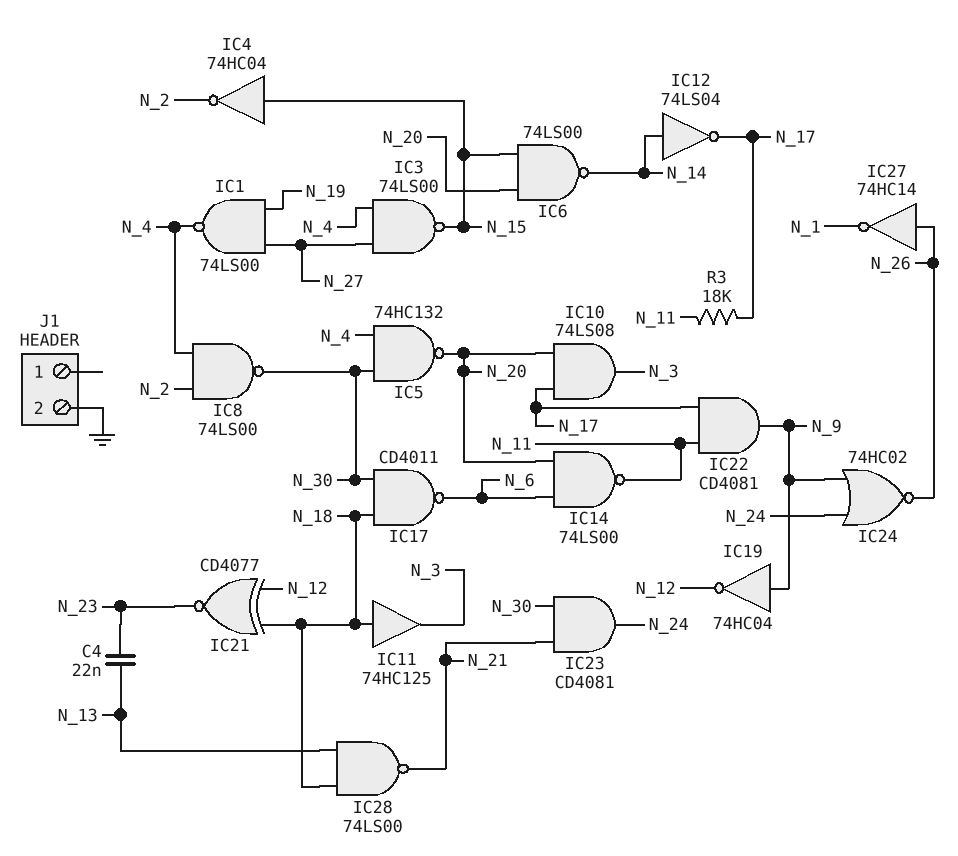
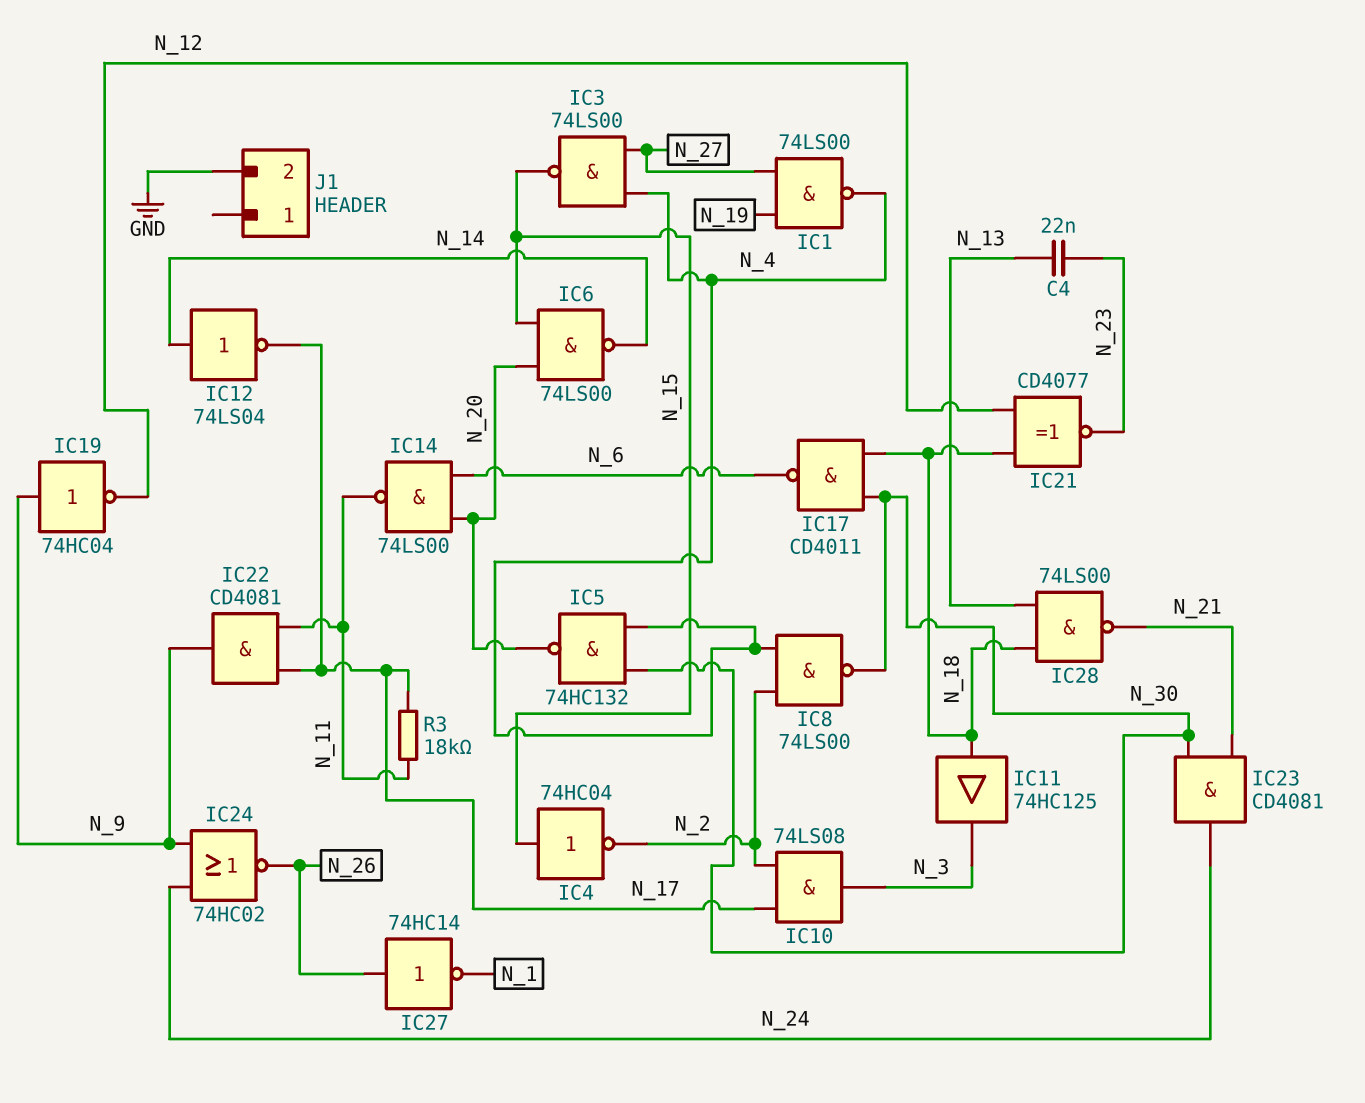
IC10: AND 74LS08 (in N_17, in N_20, out N_3) -> AND 74LS08 (in N_2, in N_17, out N_3)

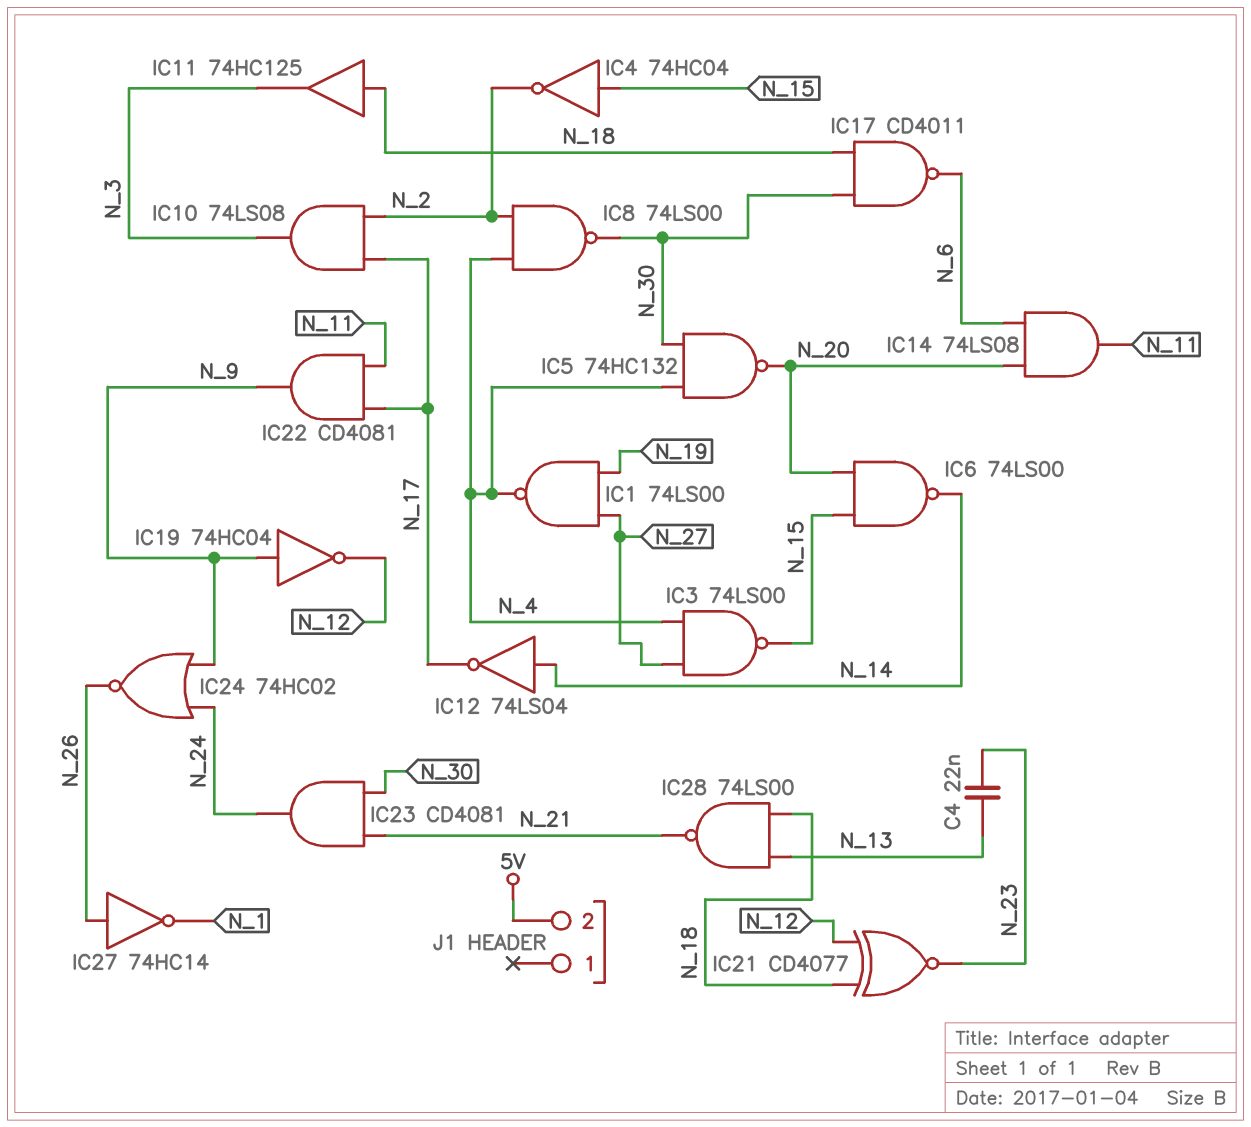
IC14: NAND 74LS00 (in N_6, in N_20, out N_11) -> AND 74LS08 (in N_6, in N_20, out N_11)
J1 pin 2: GND -> 5V
R3: 18k (N_11, N_17) -> none

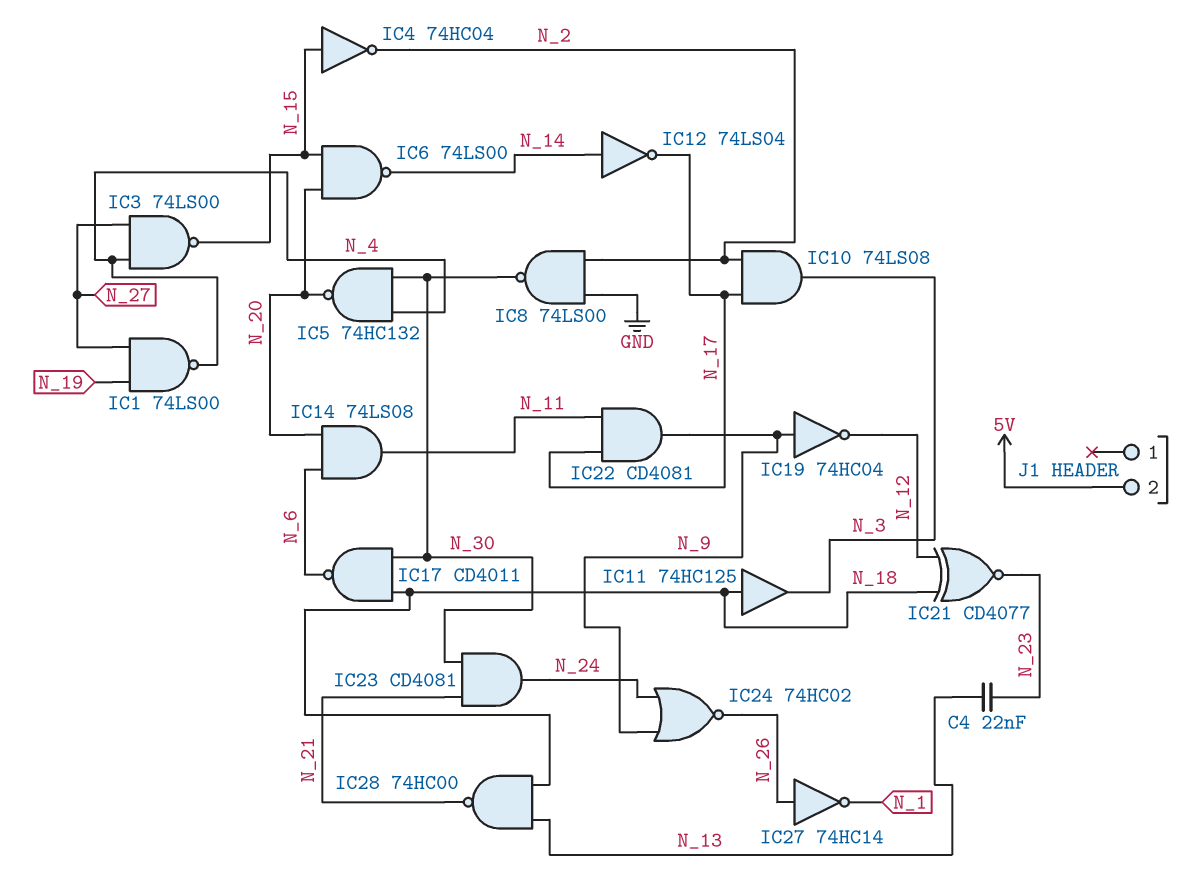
IC8: NAND 74LS00 (in N_2, in N_4, out N_30) -> NAND 74LS00 (in GND, in N_2, out N_30)
IC28: NAND 74LS00 (in N_13, in N_18, out N_21) -> NAND 74HC00 (in N_13, in N_18, out N_21)

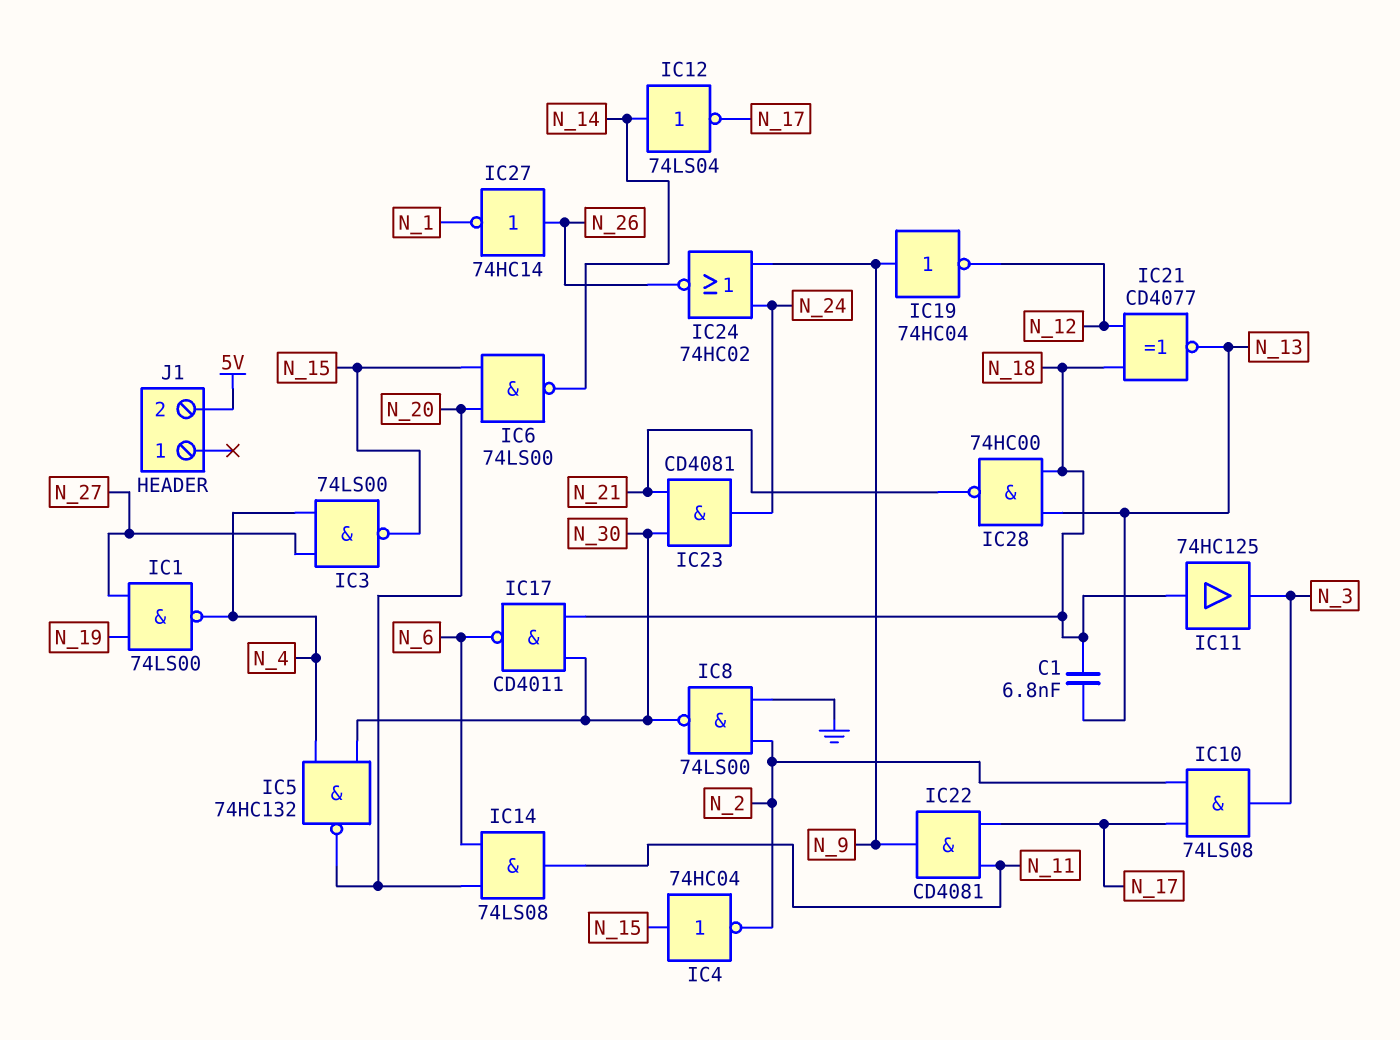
C1: none -> 6.8nF (N_13, N_18)
C4: 22nF (N_13, N_23) -> none
IC21: XNOR CD4077 (in N_12, in N_18, out N_23) -> XNOR CD4077 (in N_12, in N_18, out N_13)

